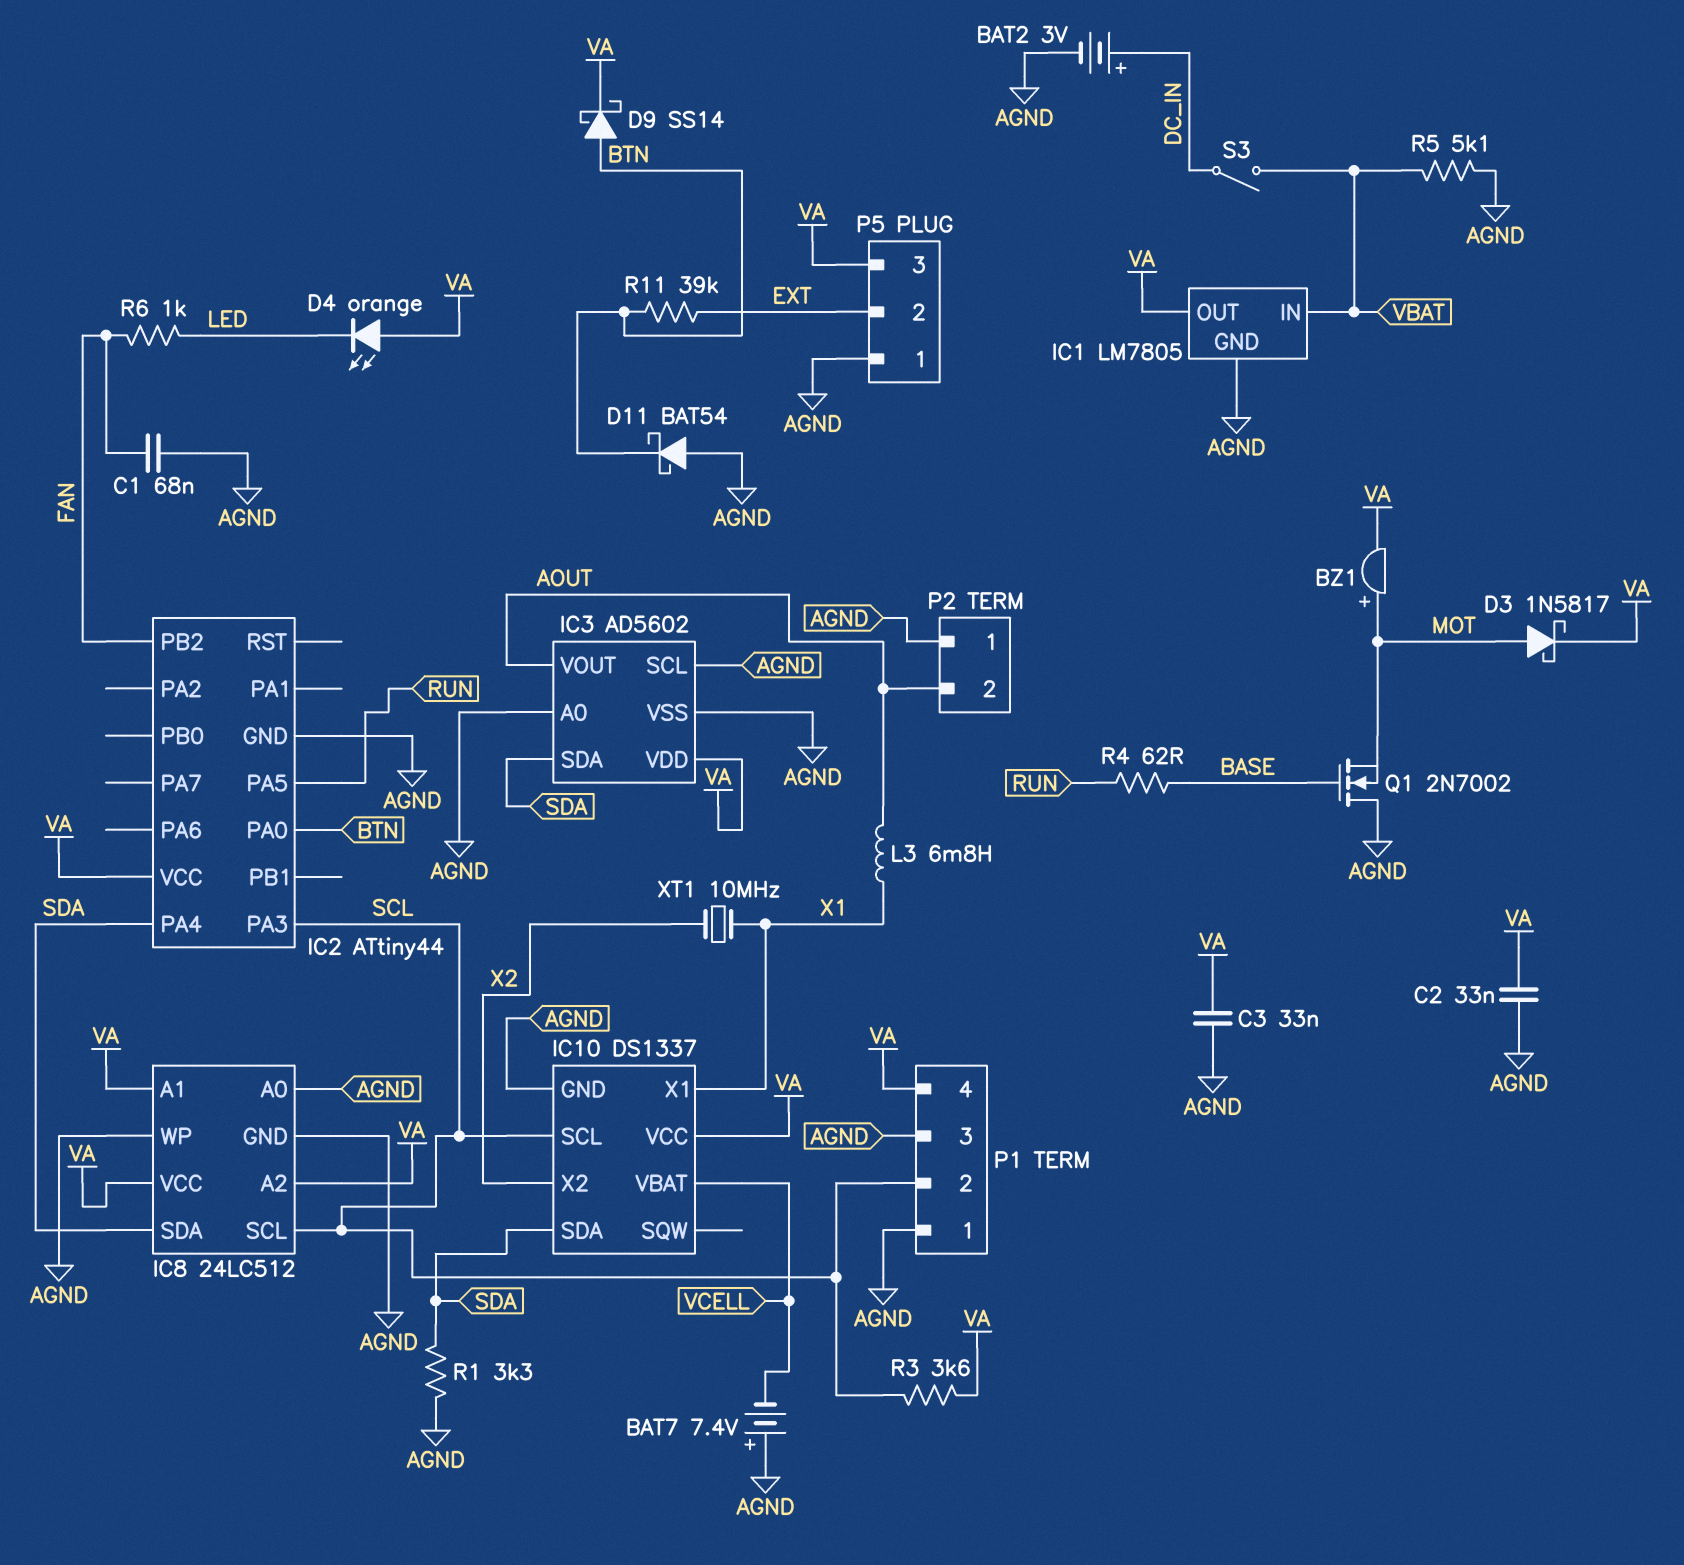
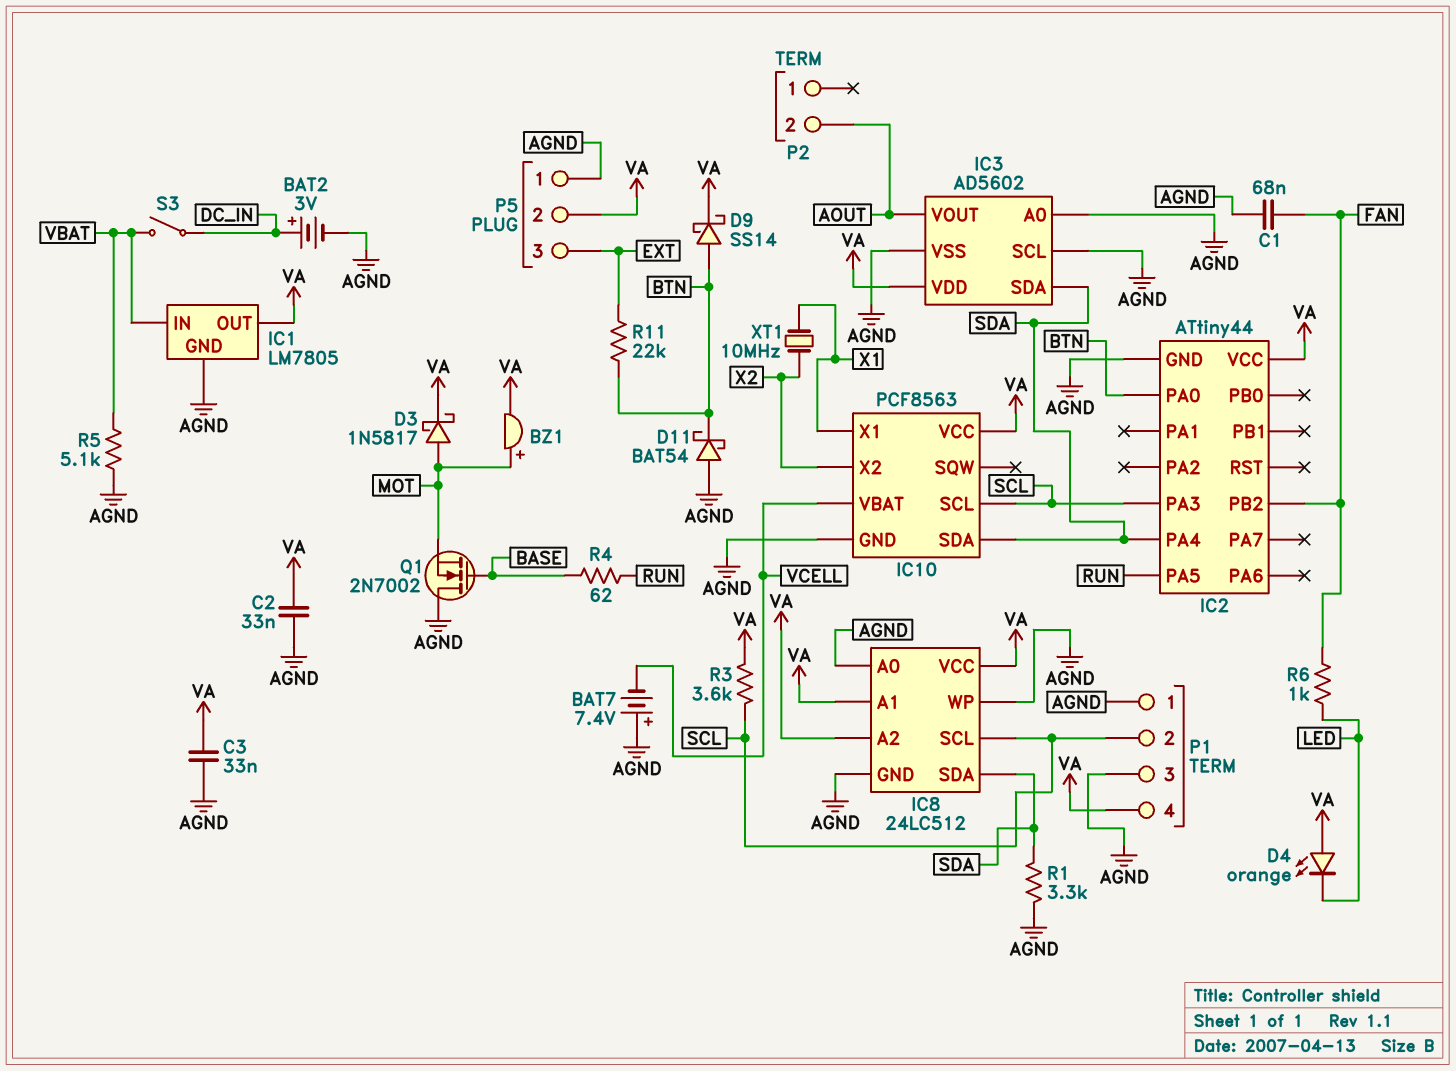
IC10: DS1337 -> PCF8563
L3: 6.8mH (AOUT, X1) -> none
P2 pin 1: AGND -> none
P5 pin 2: EXT -> VA
P5 pin 3: VA -> EXT
R11: 39k (BTN, EXT) -> 22k (BTN, EXT)

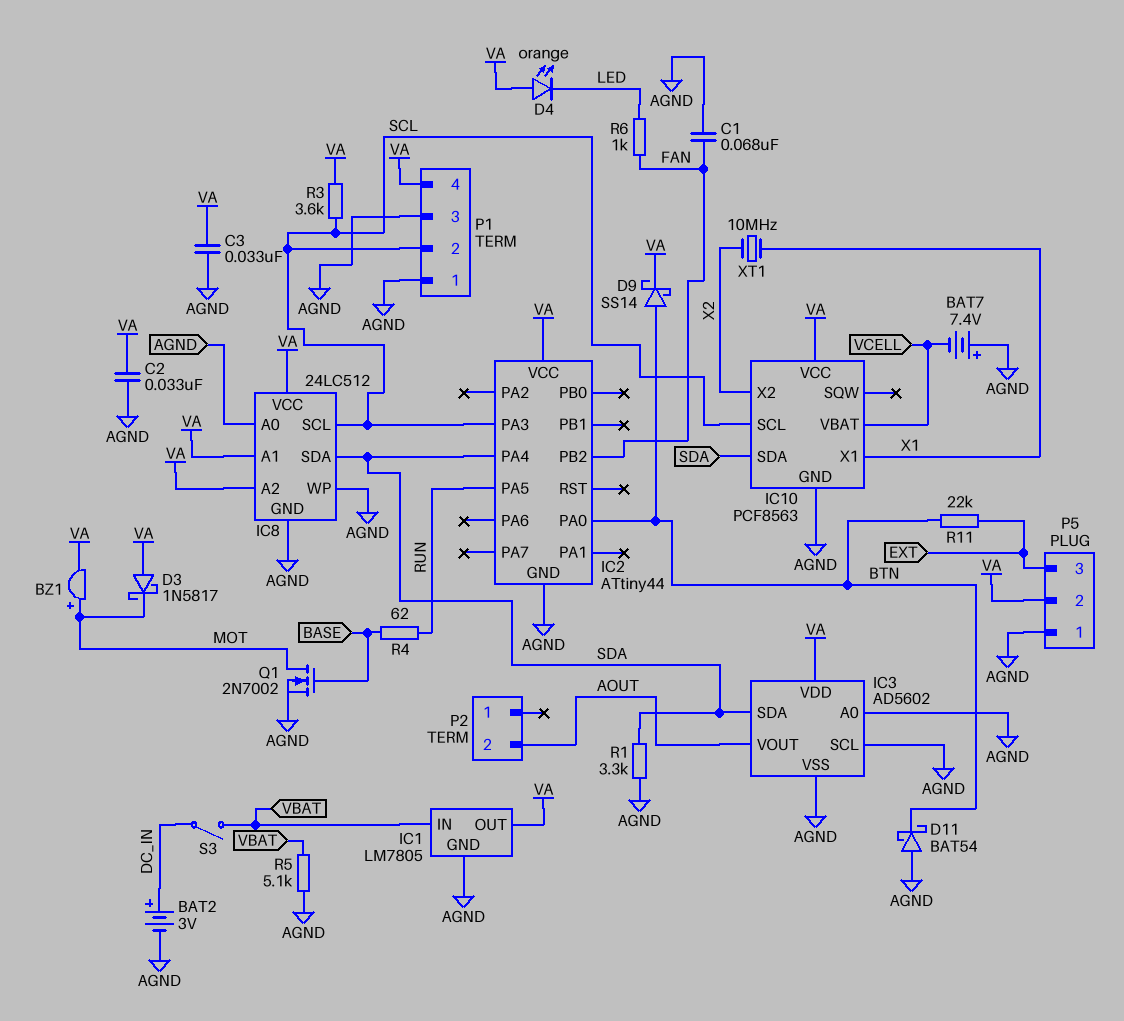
D3: schottky 1N5817 (A MOT, K VA) -> schottky 1N5817 (A VA, K MOT)
Q1: NMOS 2N7002 (G BASE, D AGND, S MOT) -> NMOS 2N7002 (G BASE, D MOT, S AGND)

